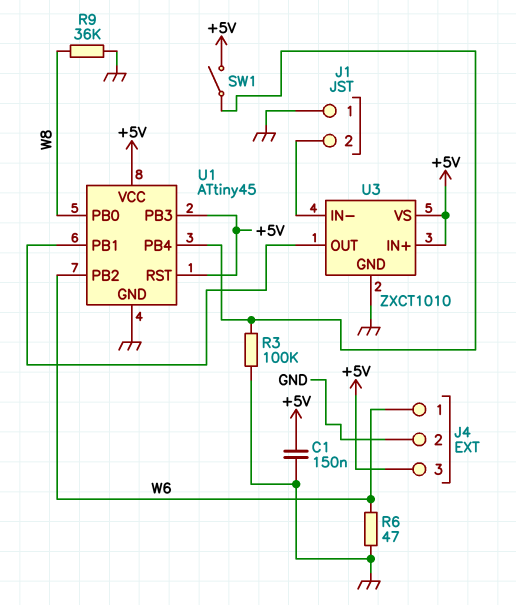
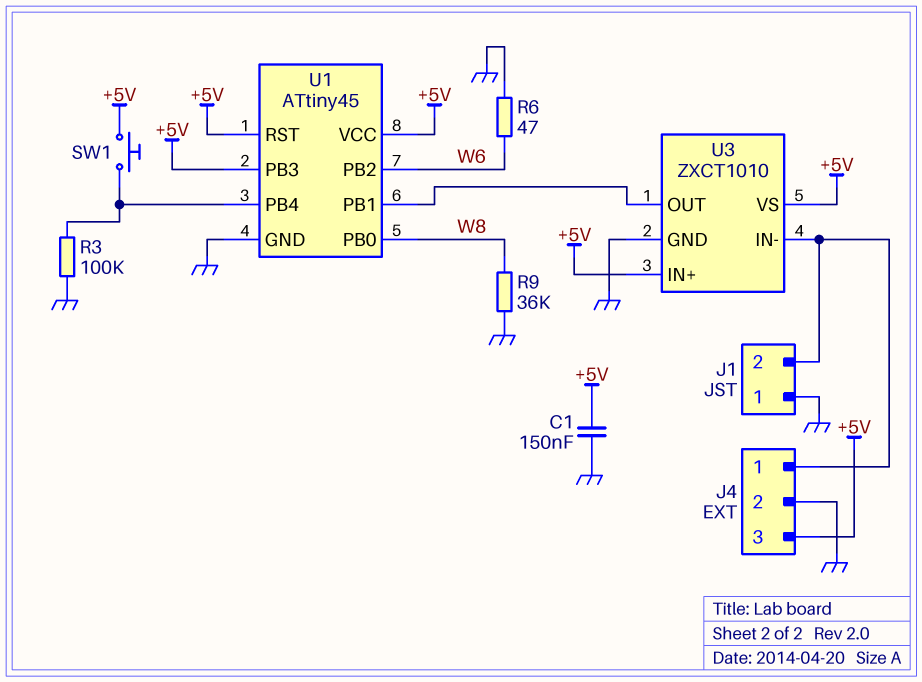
J4 pin 1: W6 -> J1/2
SW1: switch (+5V, U1/PB4) -> button (+5V, U1/PB4)

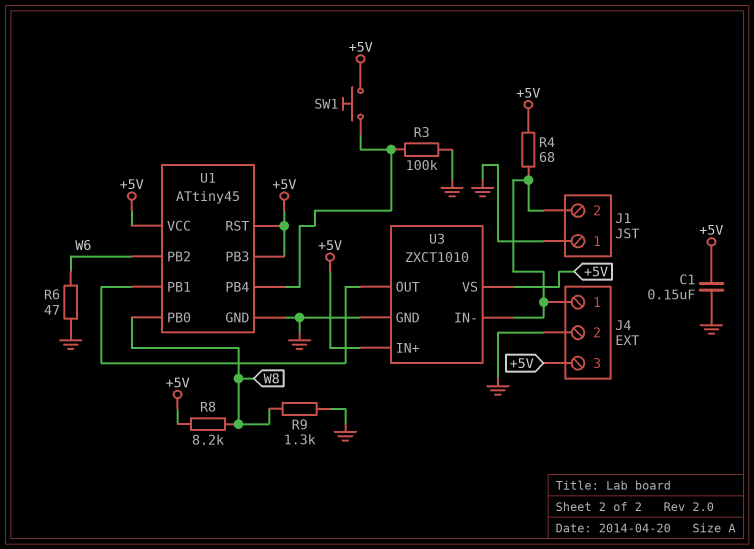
R4: none -> 68 (+5V, J1/2)
R8: none -> 8.2k (+5V, W8)
R9: 36k (GND, W8) -> 1.3k (GND, W8)

